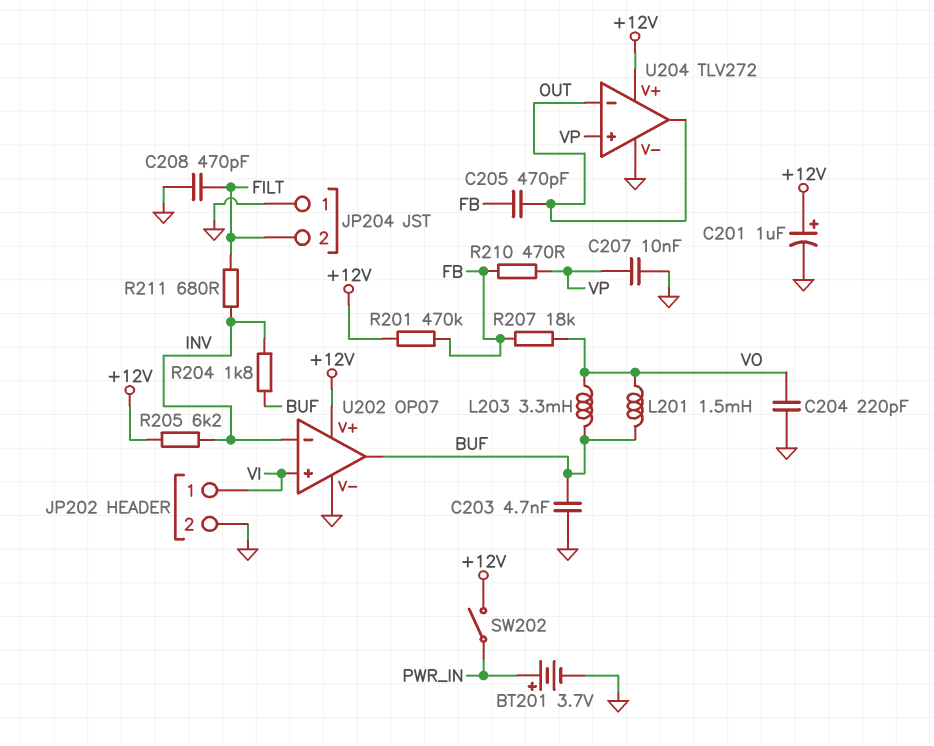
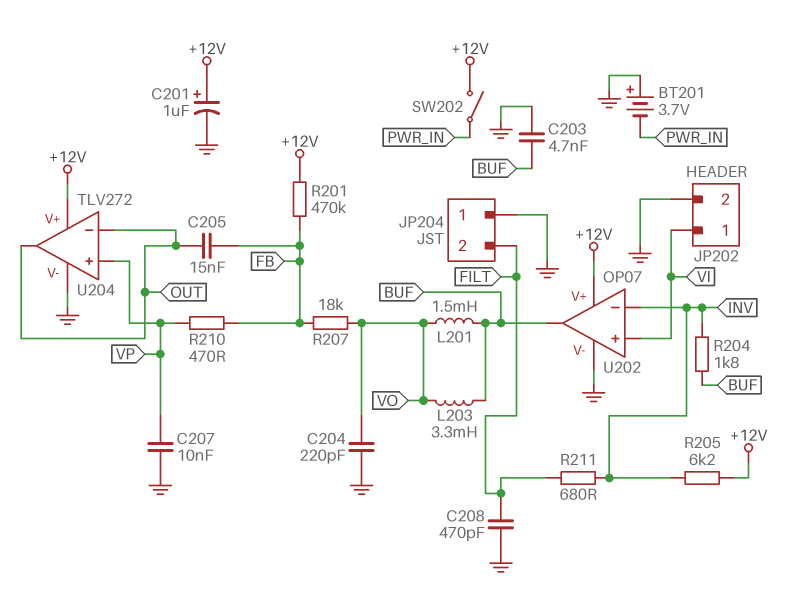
BT201: 3.7V (plus PWR_IN, minus GND) -> 3.7V (plus GND, minus PWR_IN)
C205: 470pF (FB, OUT) -> 15nF (FB, OUT)

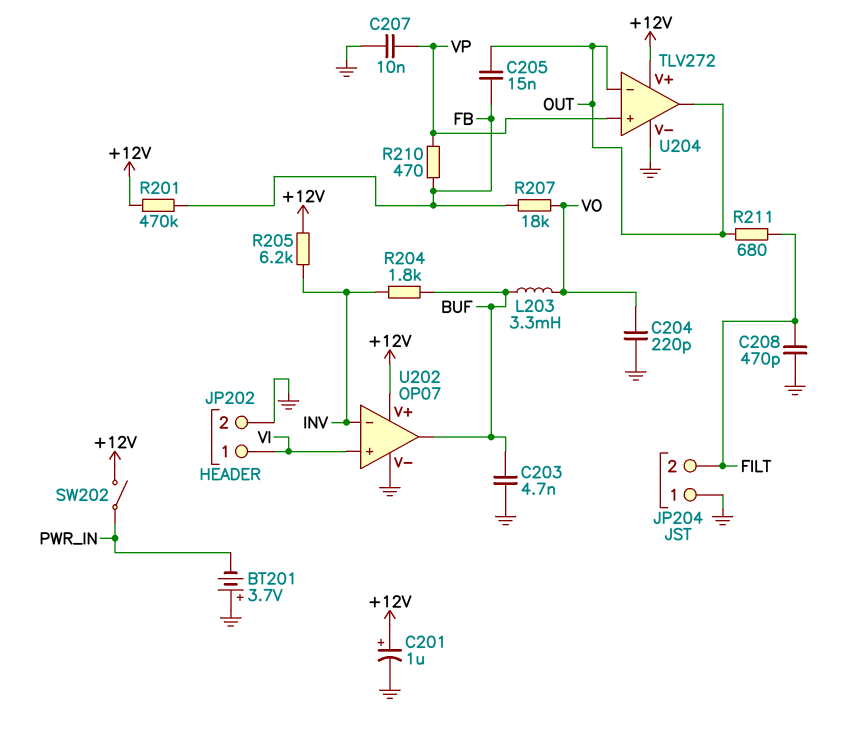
L201: 1.5mH (BUF, VO) -> none
R211: 680 (FILT, INV) -> 680 (FILT, OUT)

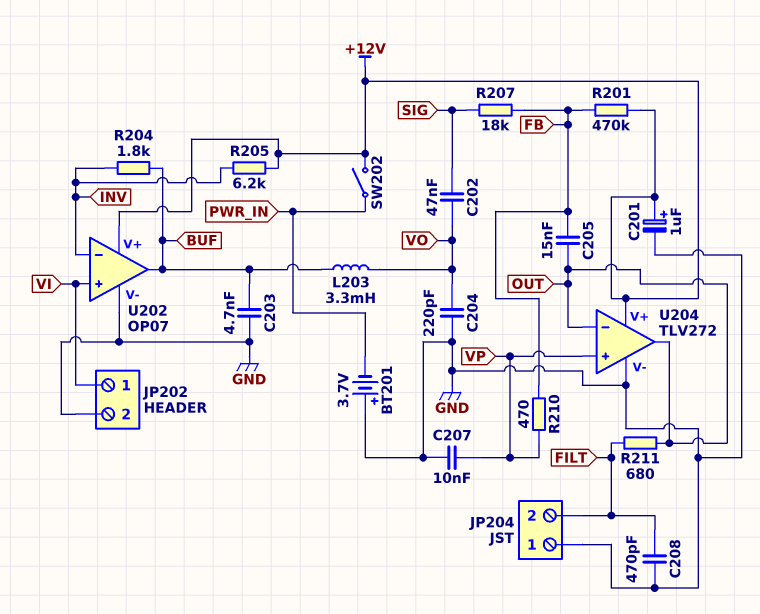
C202: none -> 47nF (SIG, VO)
R207: 18k (FB, VO) -> 18k (FB, SIG)

